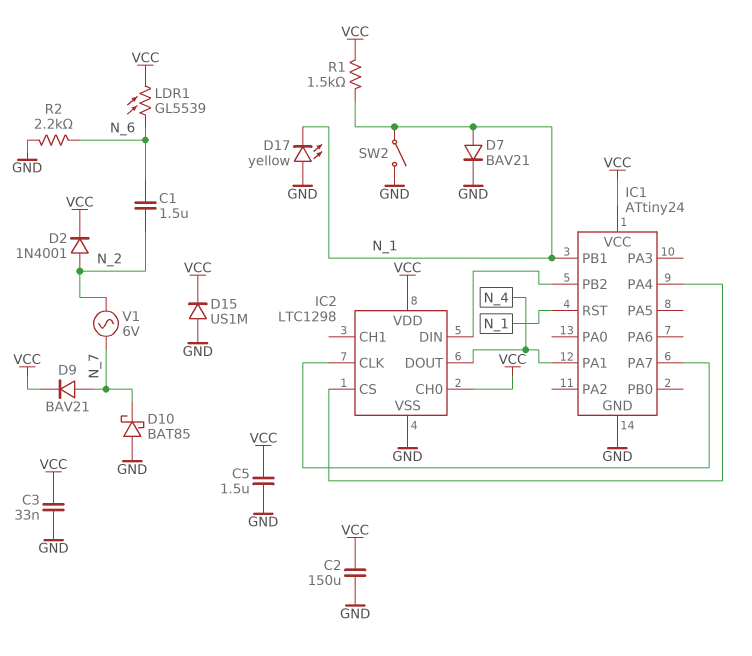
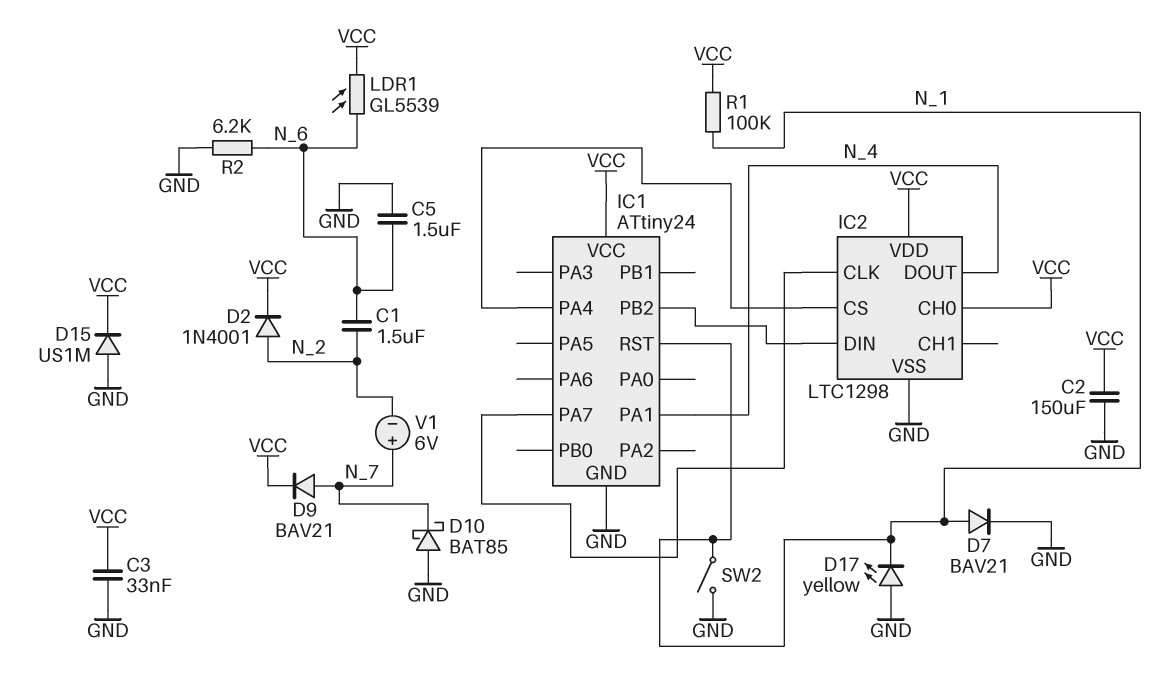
C5: 1.5uF (GND, VCC) -> 1.5uF (GND, N_6)
IC1 pin PB1: N_1 -> none
R1: 1.5k (N_1, VCC) -> 100k (N_1, VCC)
R2: 2.2k (GND, N_6) -> 6.2k (GND, N_6)
V1: AC 6V (N_2, N_7) -> 6V (plus N_7, minus N_2)

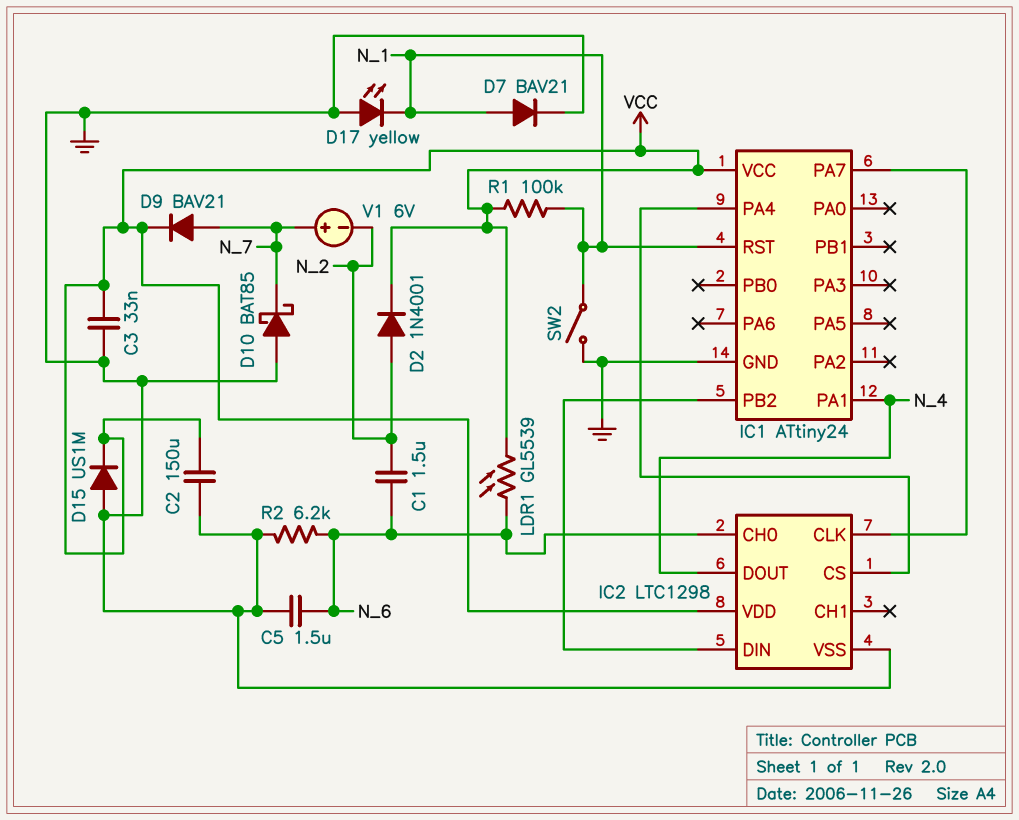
IC2 pin CH0: VCC -> N_6

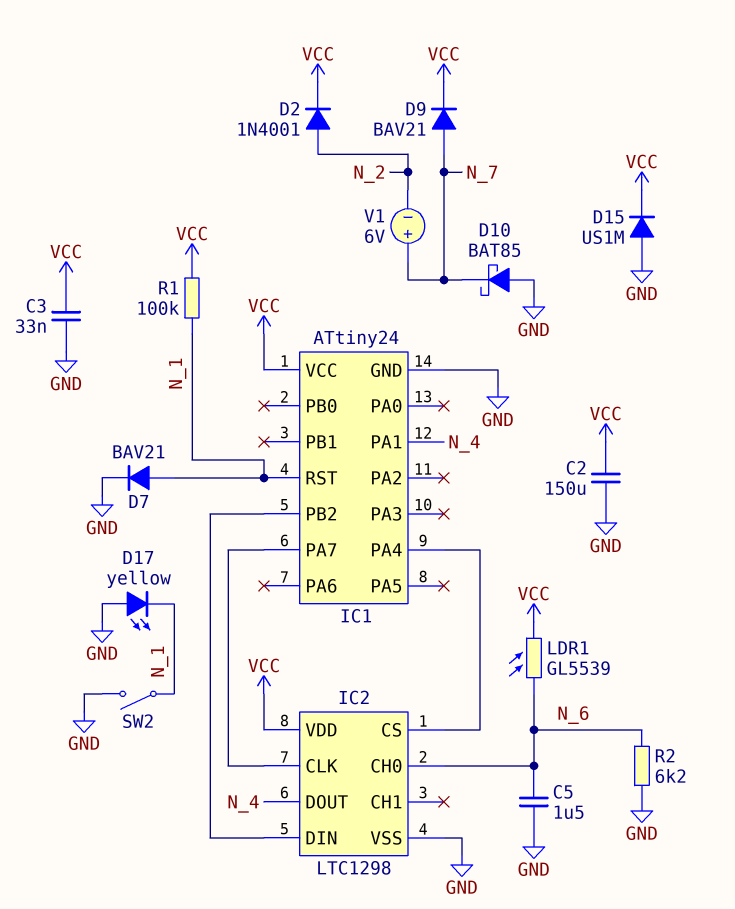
C1: 1.5uF (N_2, N_6) -> none

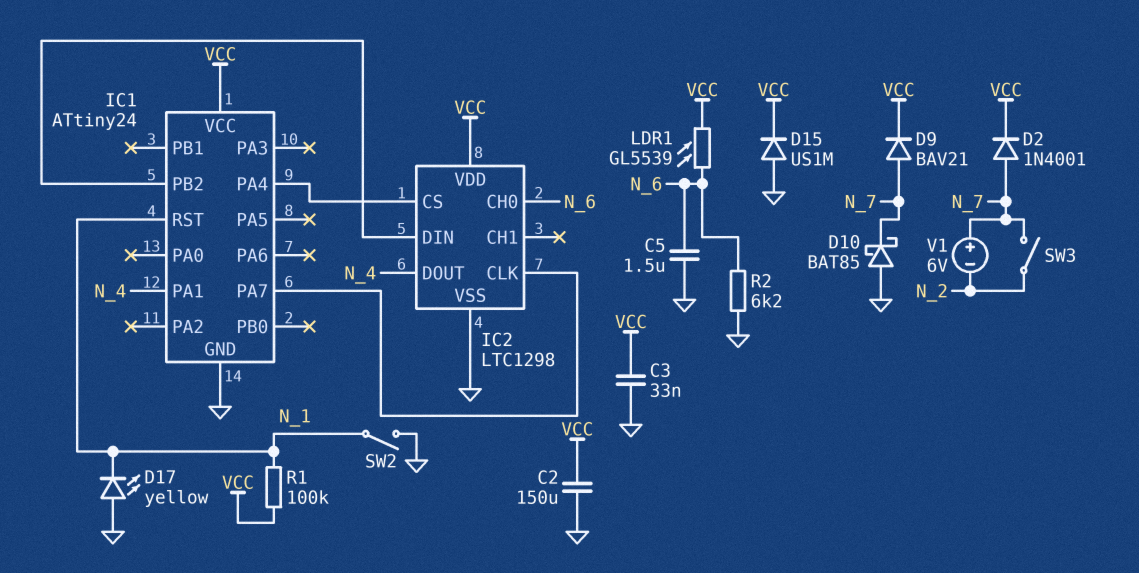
D2: diode 1N4001 (A N_2, K VCC) -> diode 1N4001 (A N_7, K VCC)
D7: diode BAV21 (A N_1, K GND) -> none
SW3: none -> switch (N_2, N_7)

